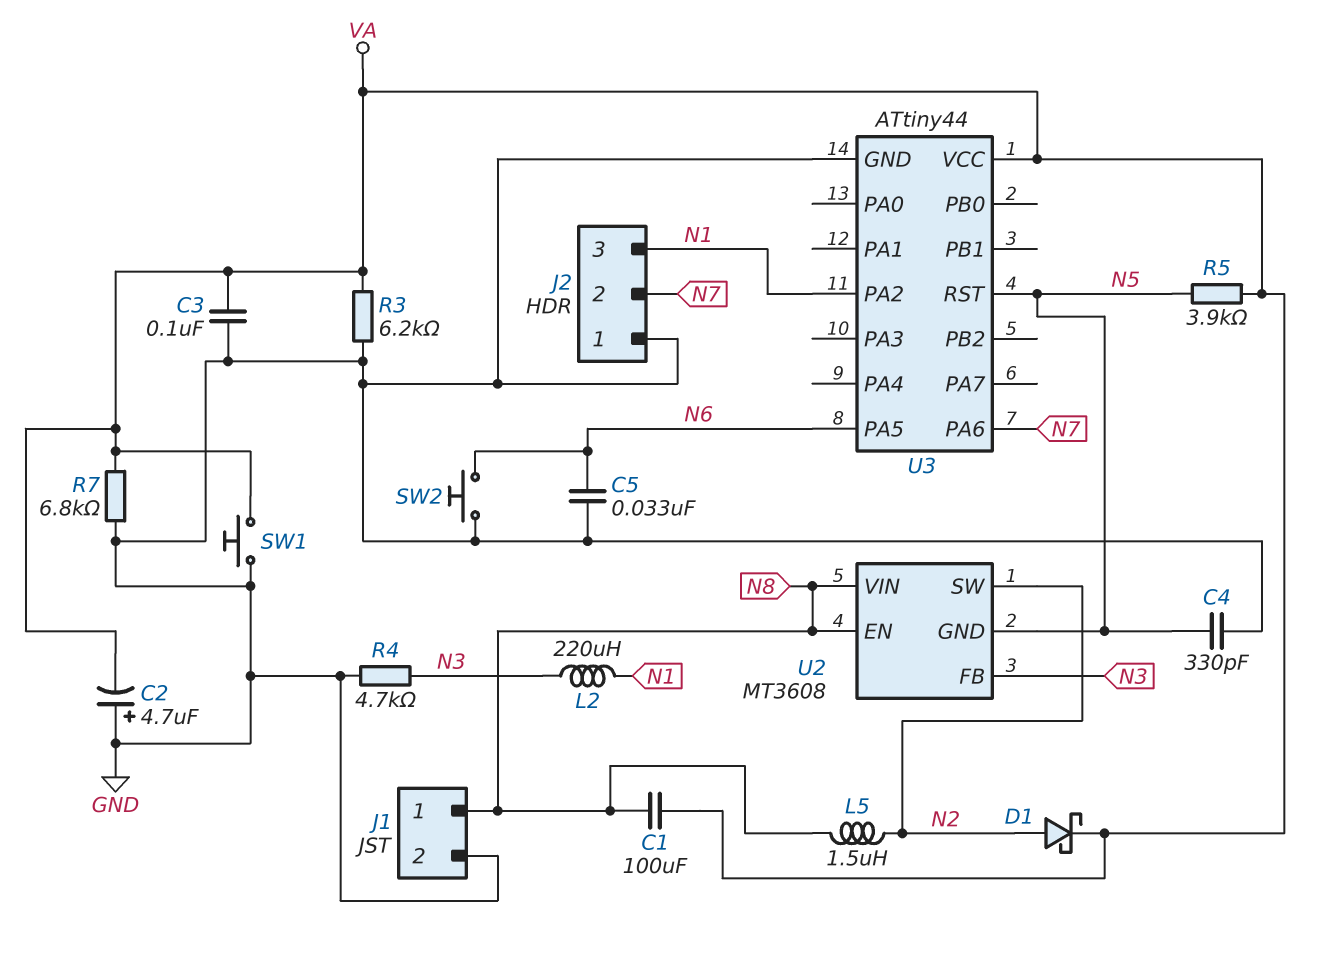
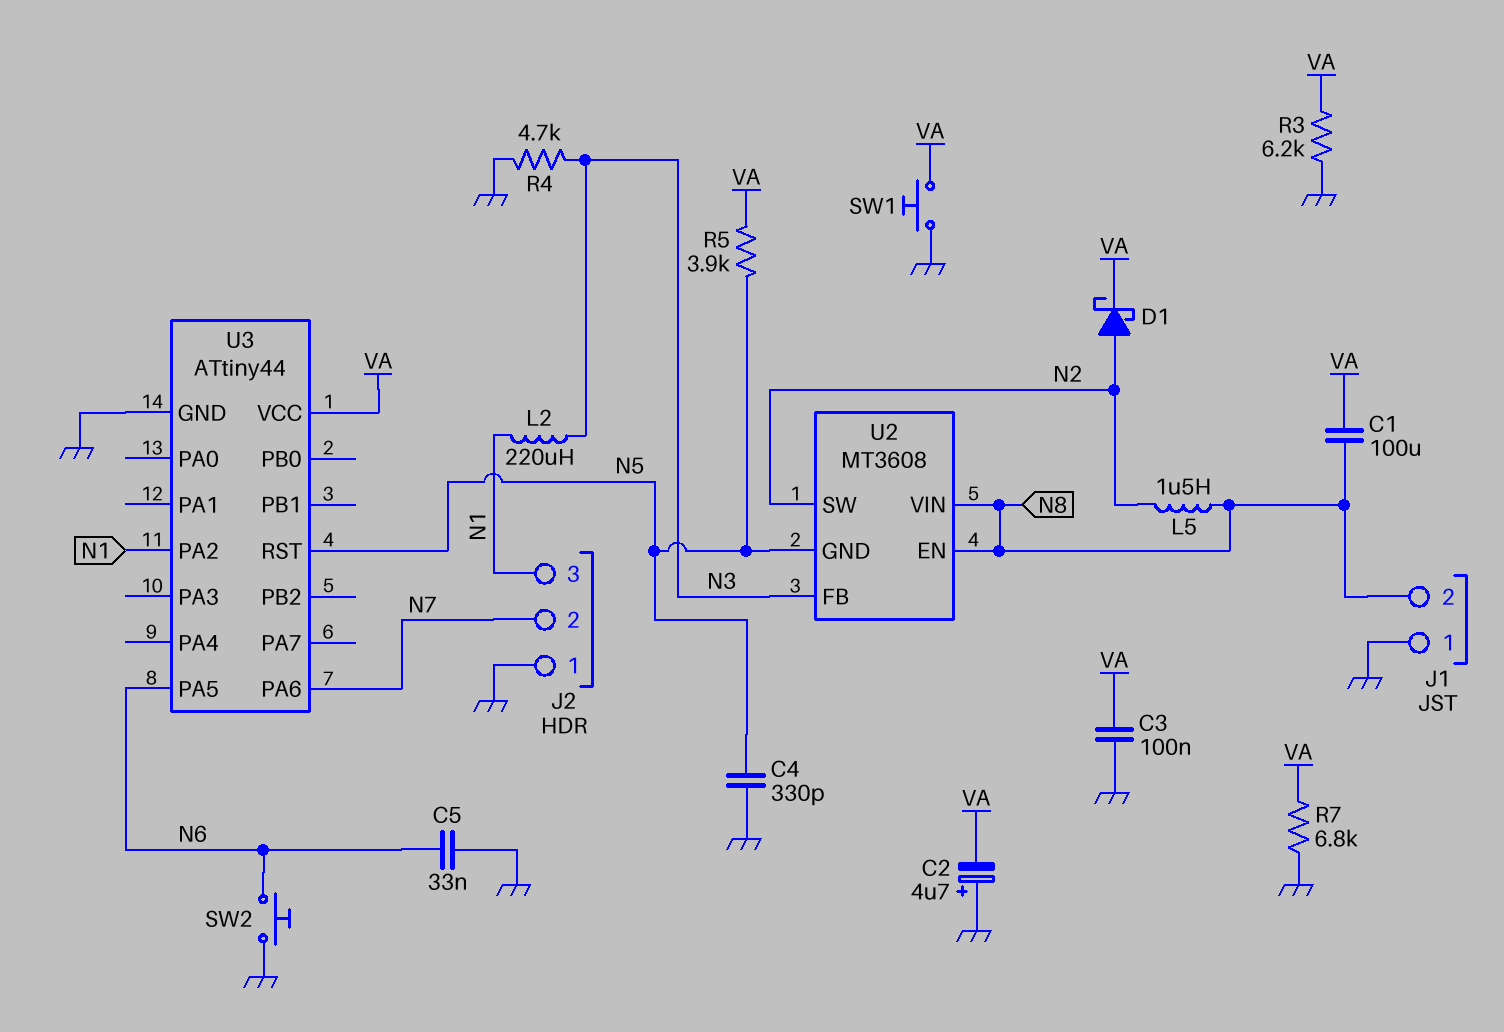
J1 pin 1: N8 -> GND
J1 pin 2: GND -> N8

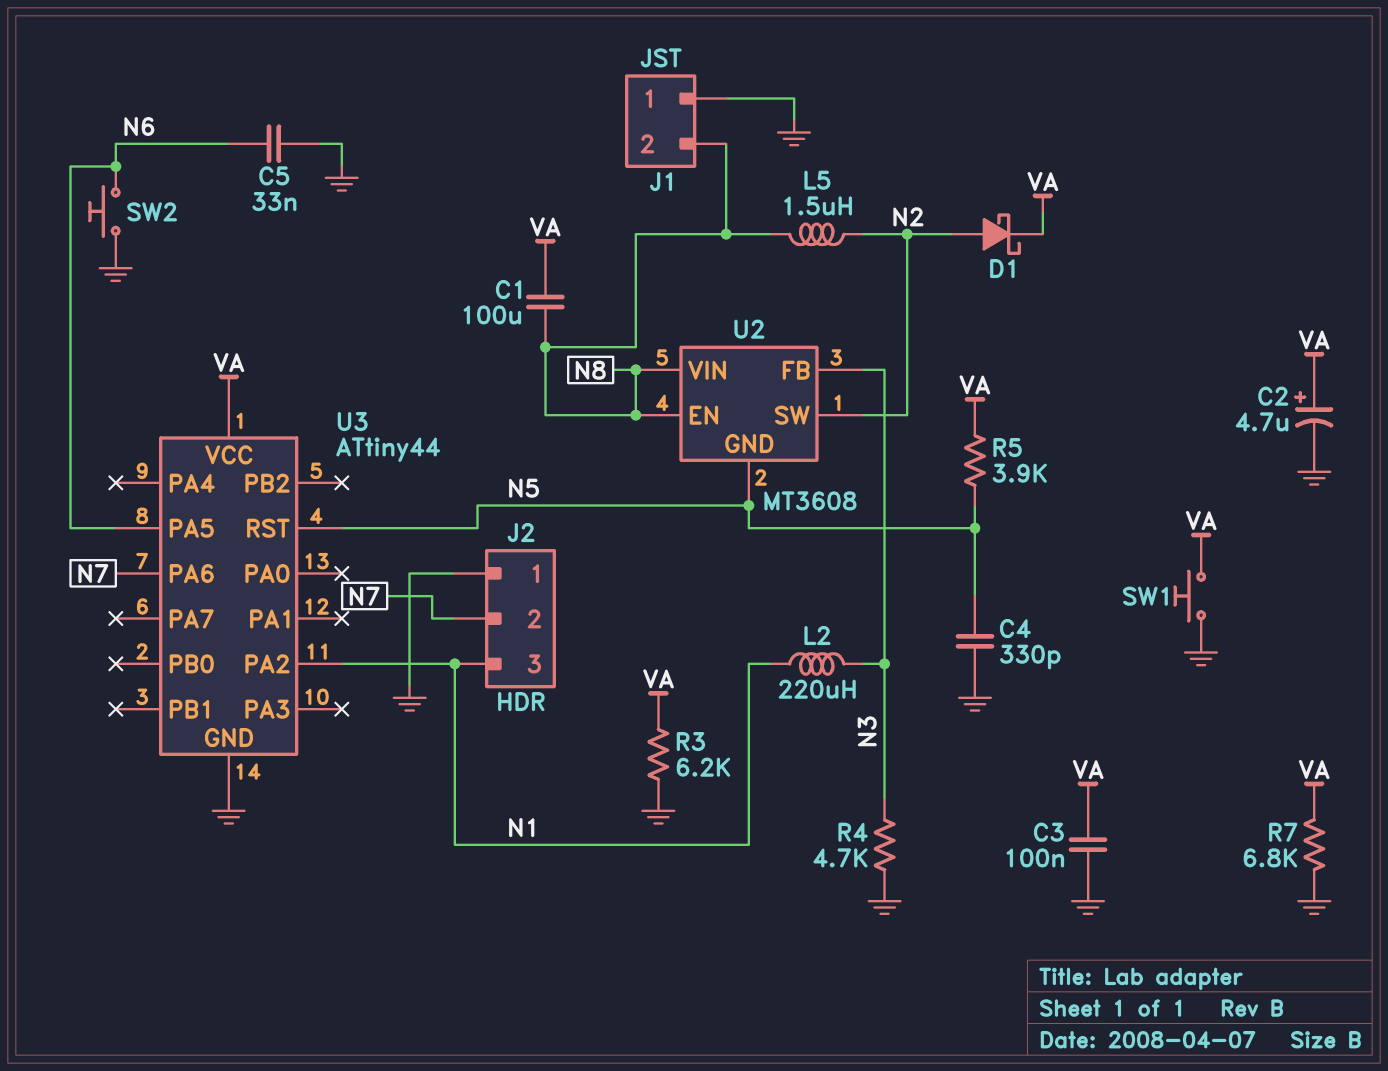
C2: 4.7uF (plus GND, minus VA) -> 4.7uF (plus VA, minus GND)

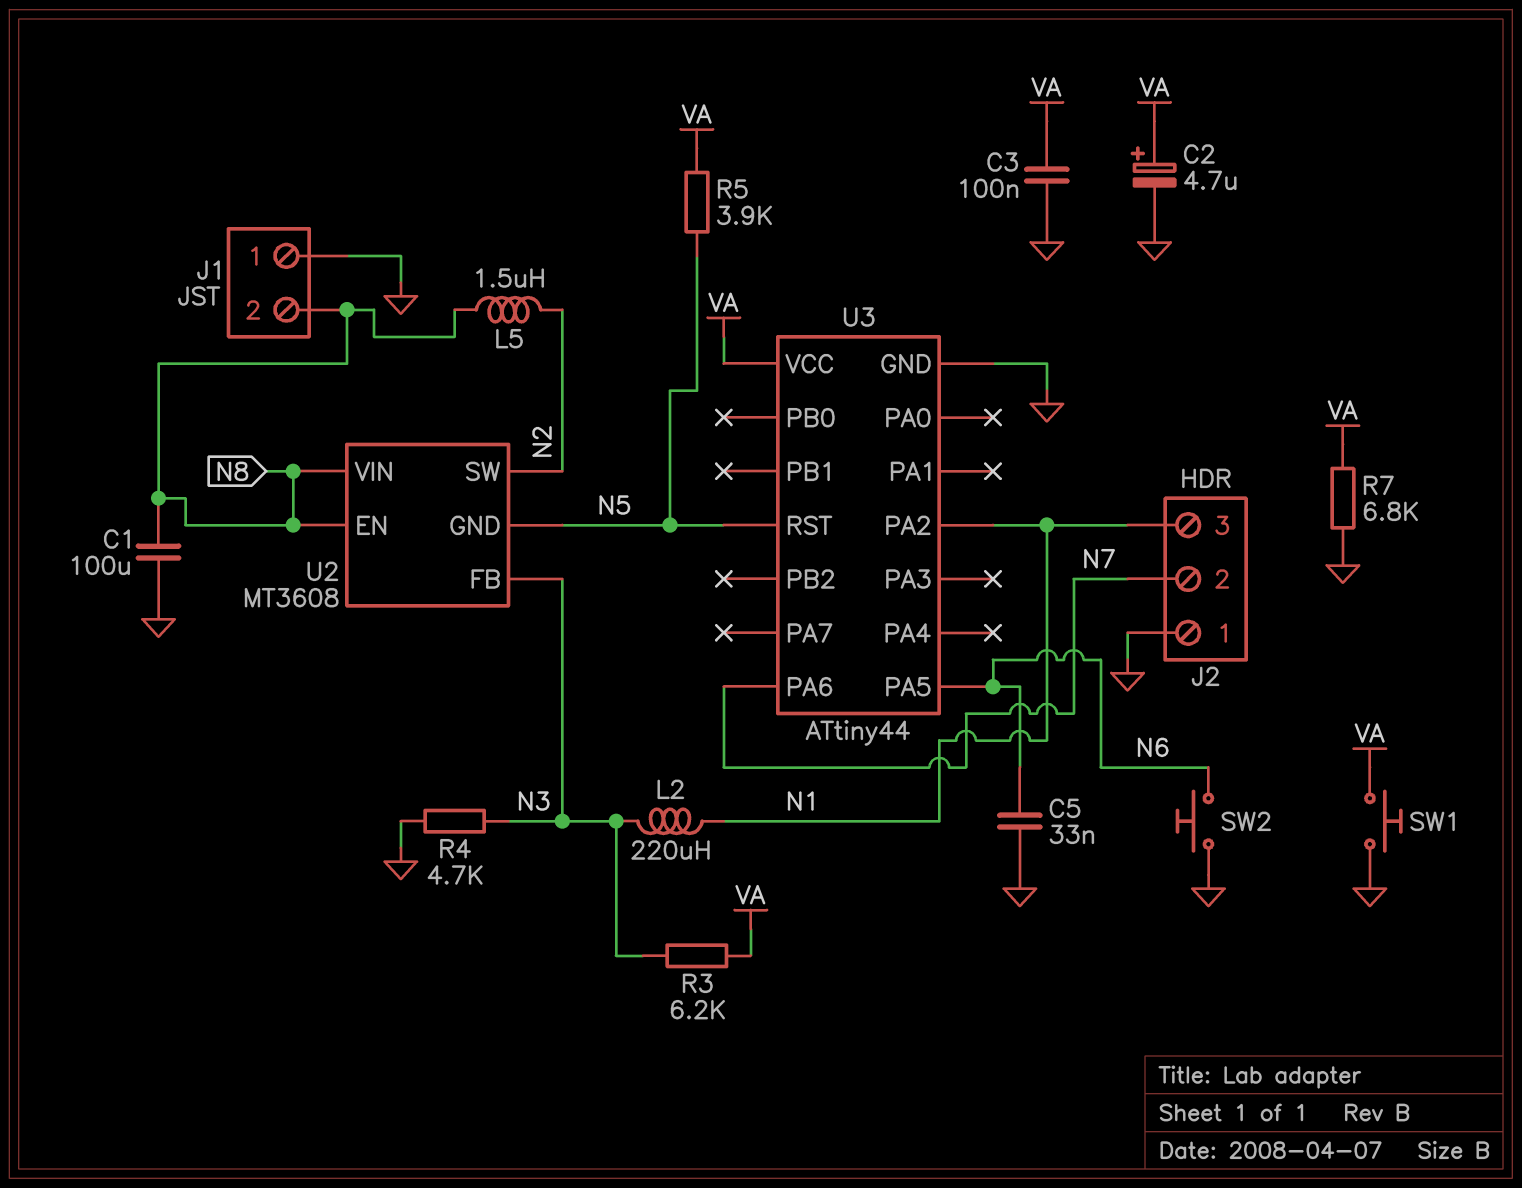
C1: 100uF (N8, VA) -> 100uF (GND, N8)
C4: 330pF (GND, N5) -> none
D1: schottky (A N2, K VA) -> none
R3: 6.2k (GND, VA) -> 6.2k (N3, VA)

